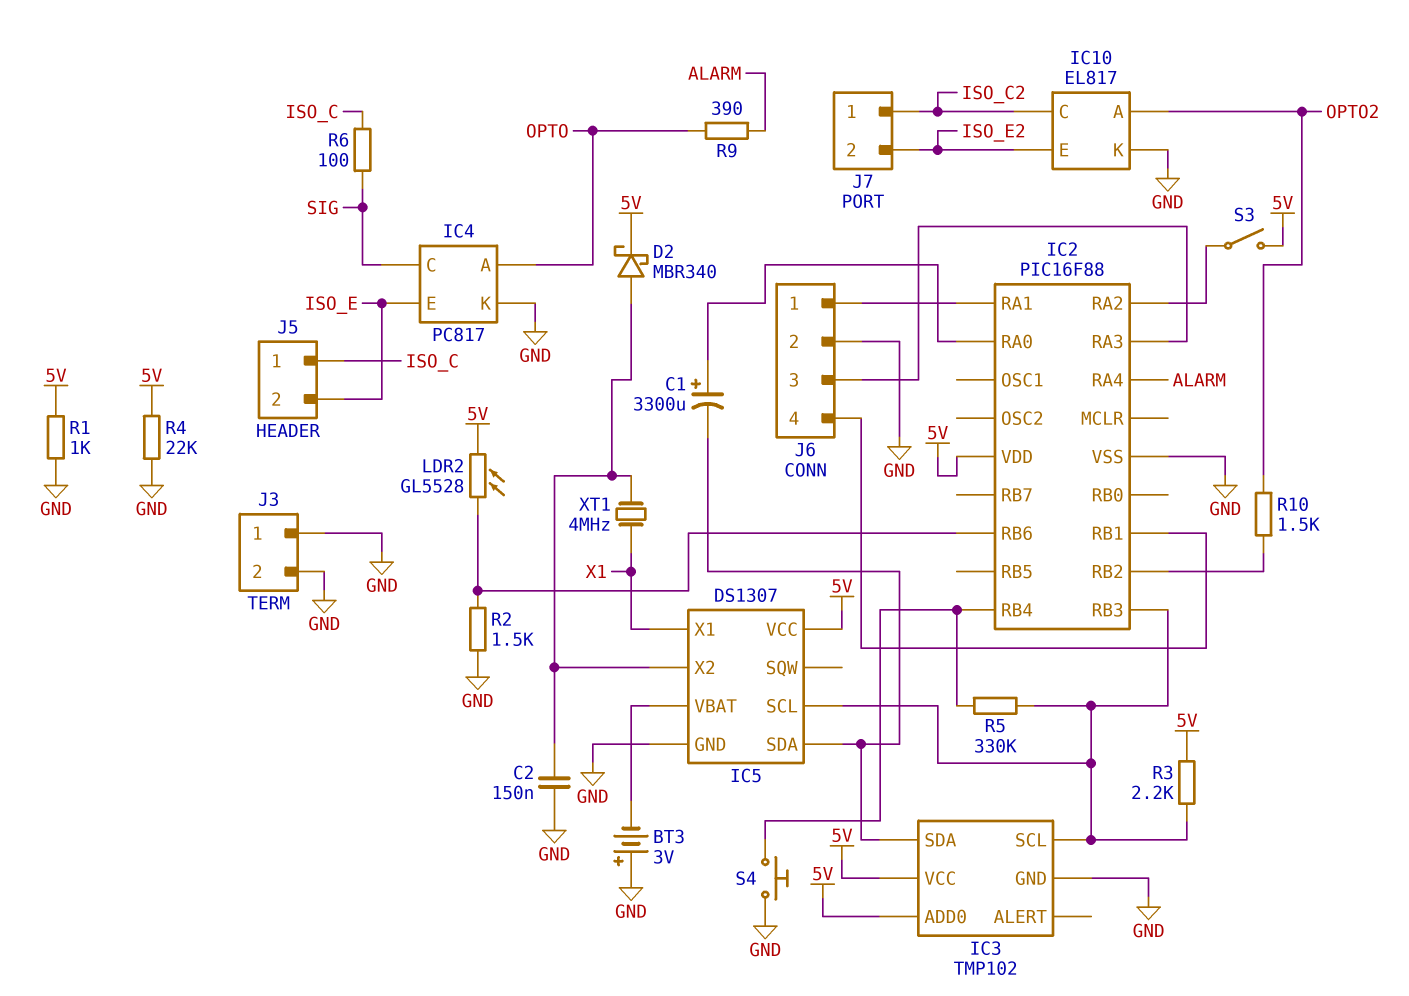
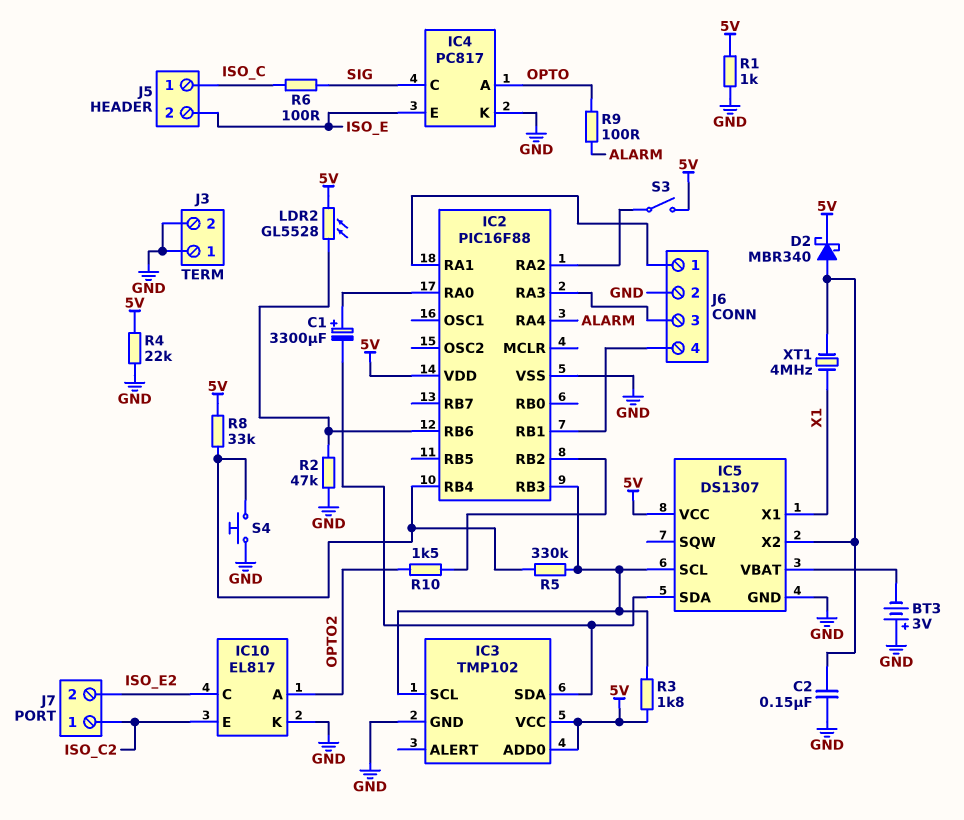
IC10 pin C: ISO_C2 -> ISO_E2
IC10 pin E: ISO_E2 -> ISO_C2
R2: 1.5k (GND, IC2/RB6) -> 47k (GND, IC2/RB6)
R3: 2.2k (5V, IC2/RB3) -> 1.8k (5V, IC2/RB3)
R8: none -> 33k (5V, IC2/RB4)
R9: 390 (ALARM, OPTO) -> 100 (ALARM, OPTO)

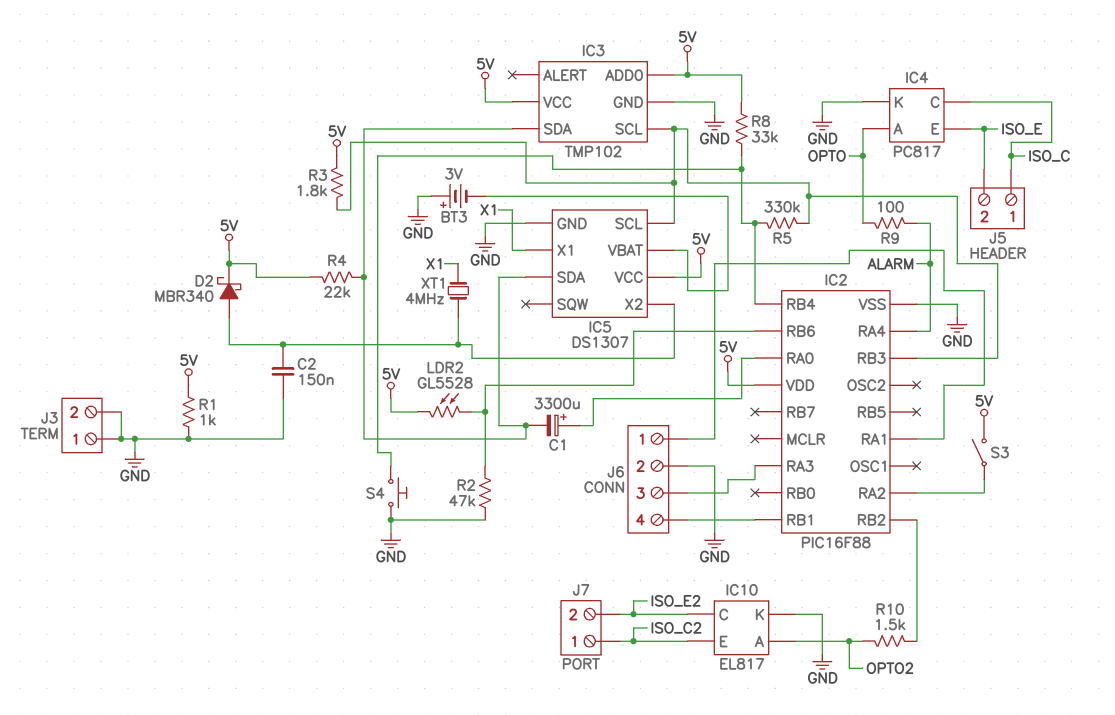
IC4 pin C: SIG -> ISO_C
R4: 22k (5V, GND) -> 22k (5V, IC3/SDA)
R6: 100 (ISO_C, SIG) -> none

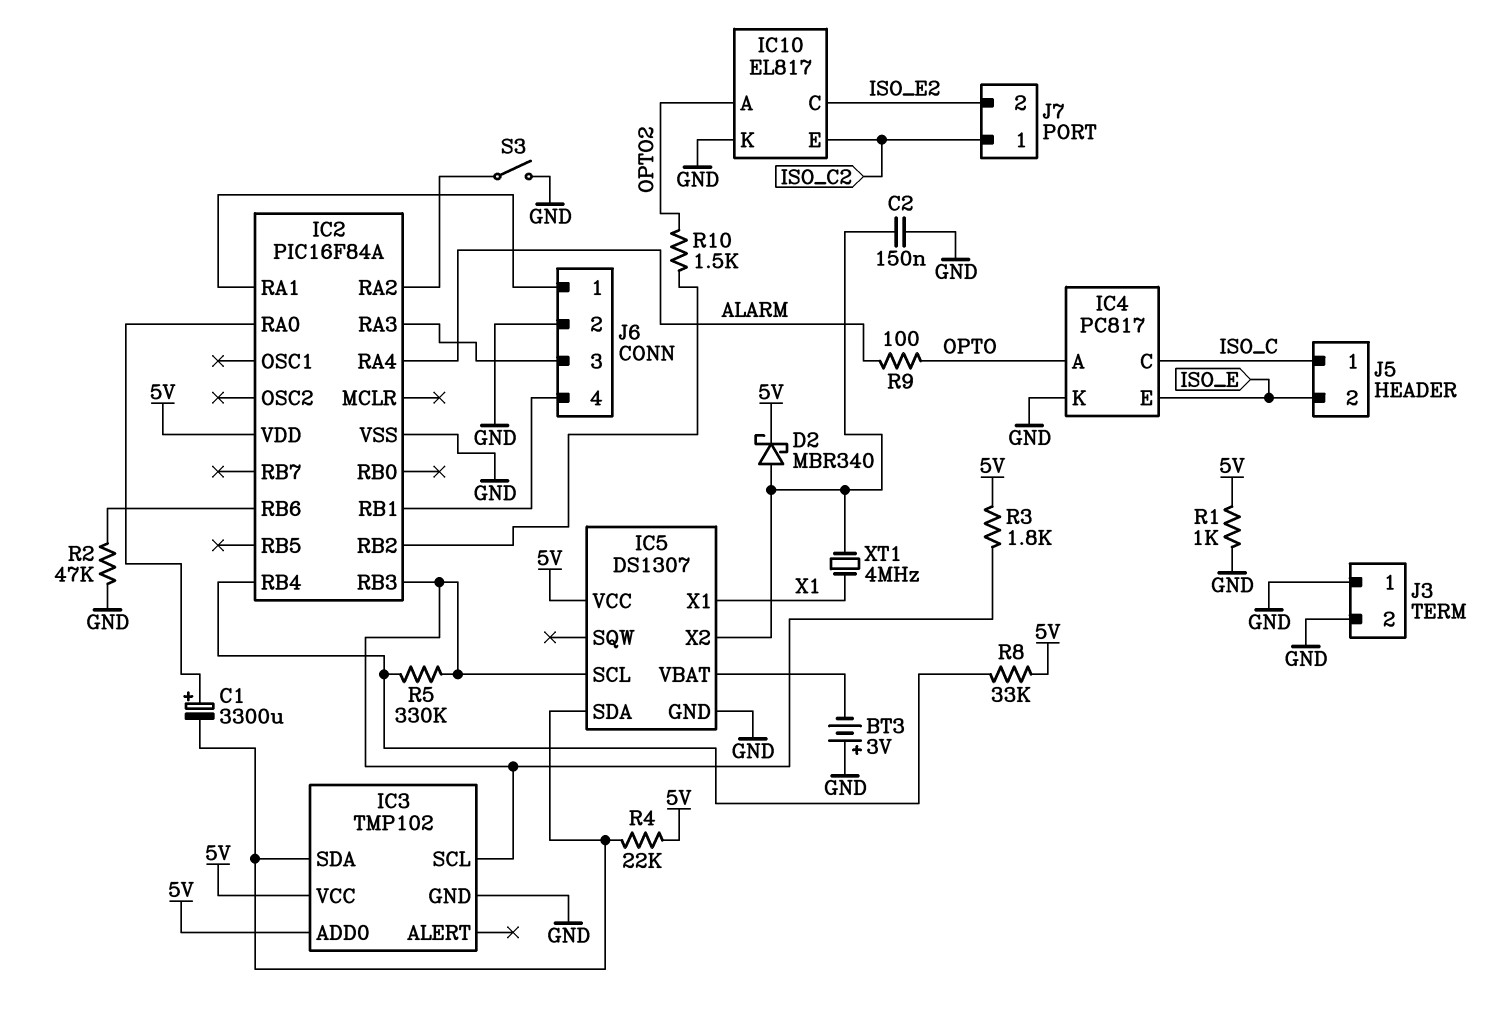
IC2: PIC16F88 -> PIC16F84A
LDR2: GL5528 (5V, IC2/RB6) -> none
S3: switch (5V, IC2/RA2) -> switch (GND, IC2/RA2)
S4: button (GND, IC2/RB4) -> none

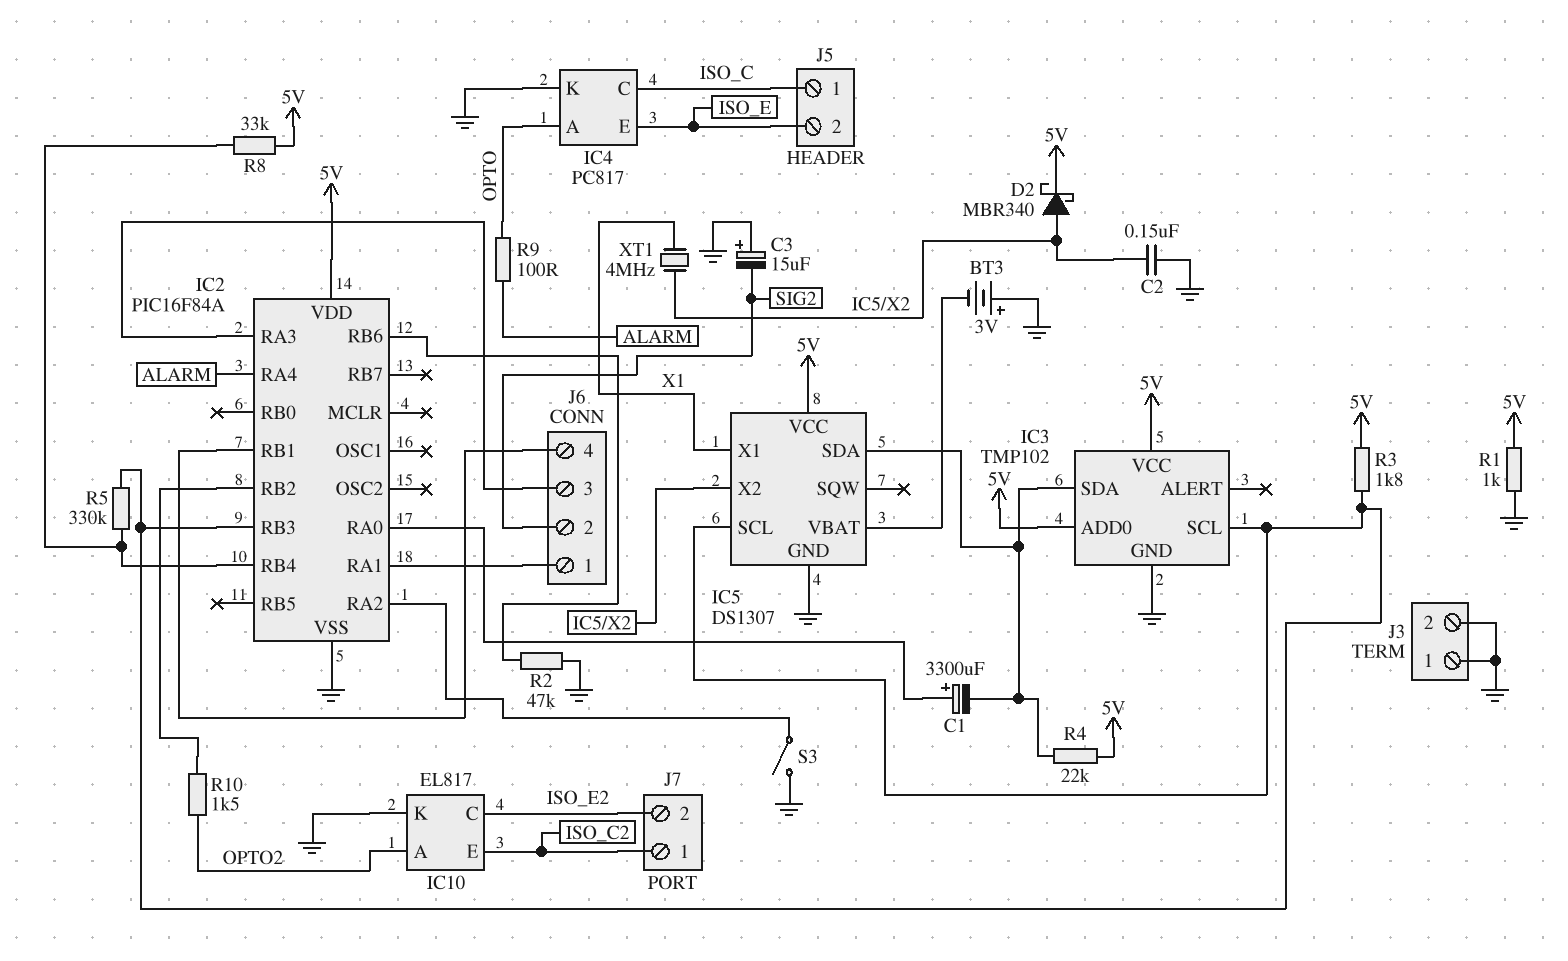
C3: none -> 15uF (plus GND, minus SIG2)
J6 pin 2: GND -> SIG2

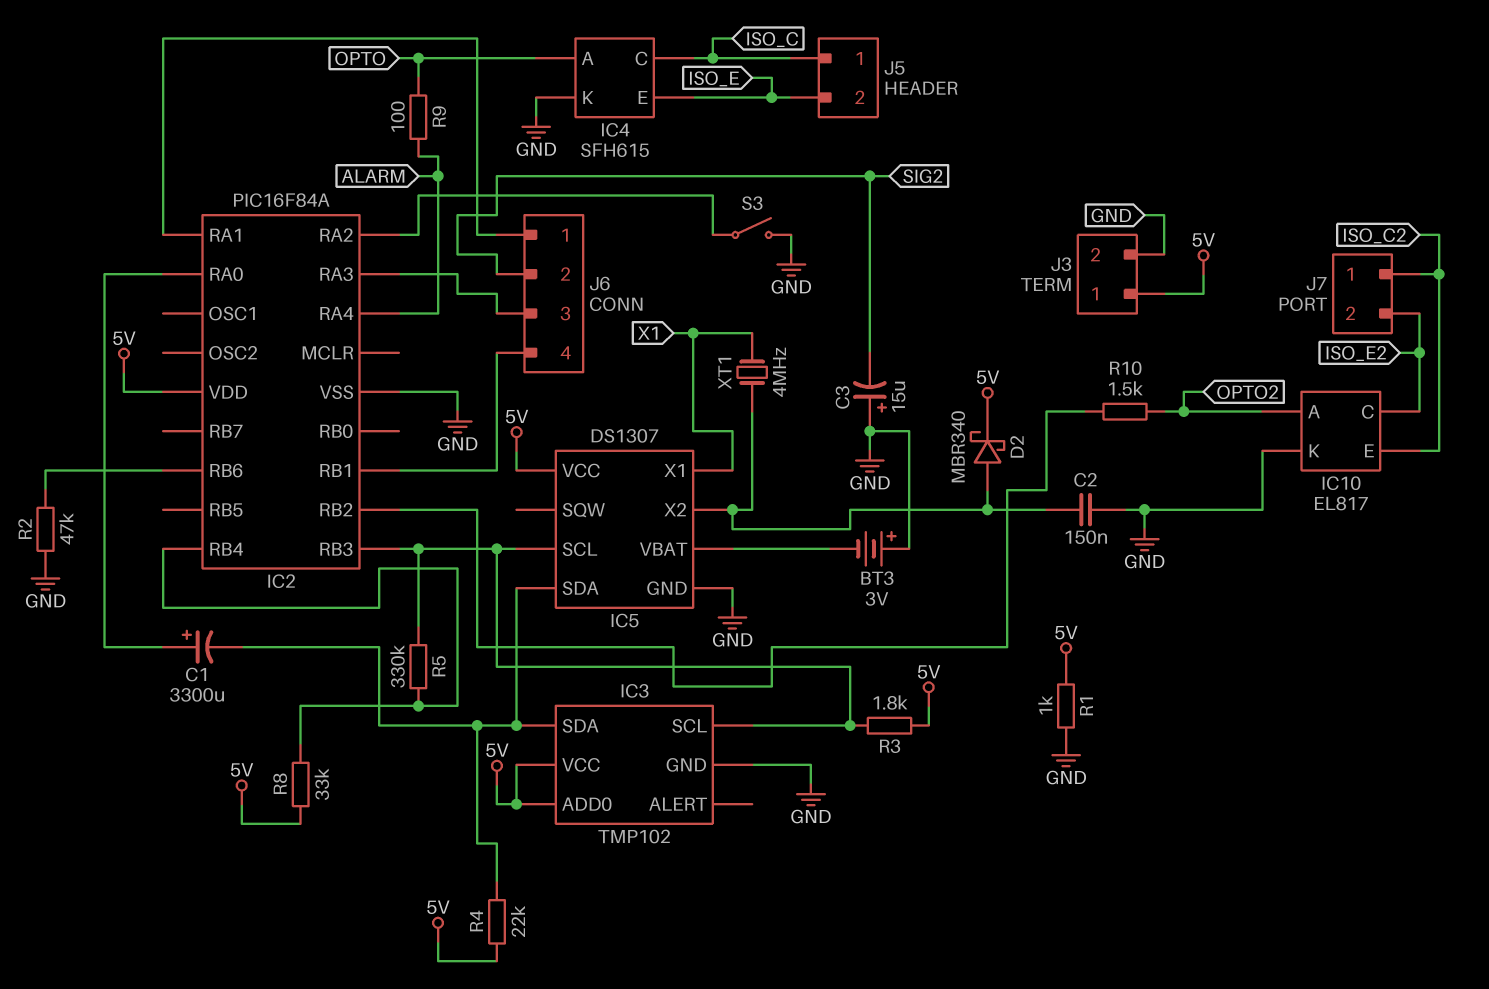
IC4: PC817 -> SFH615
J3 pin 1: GND -> 5V

